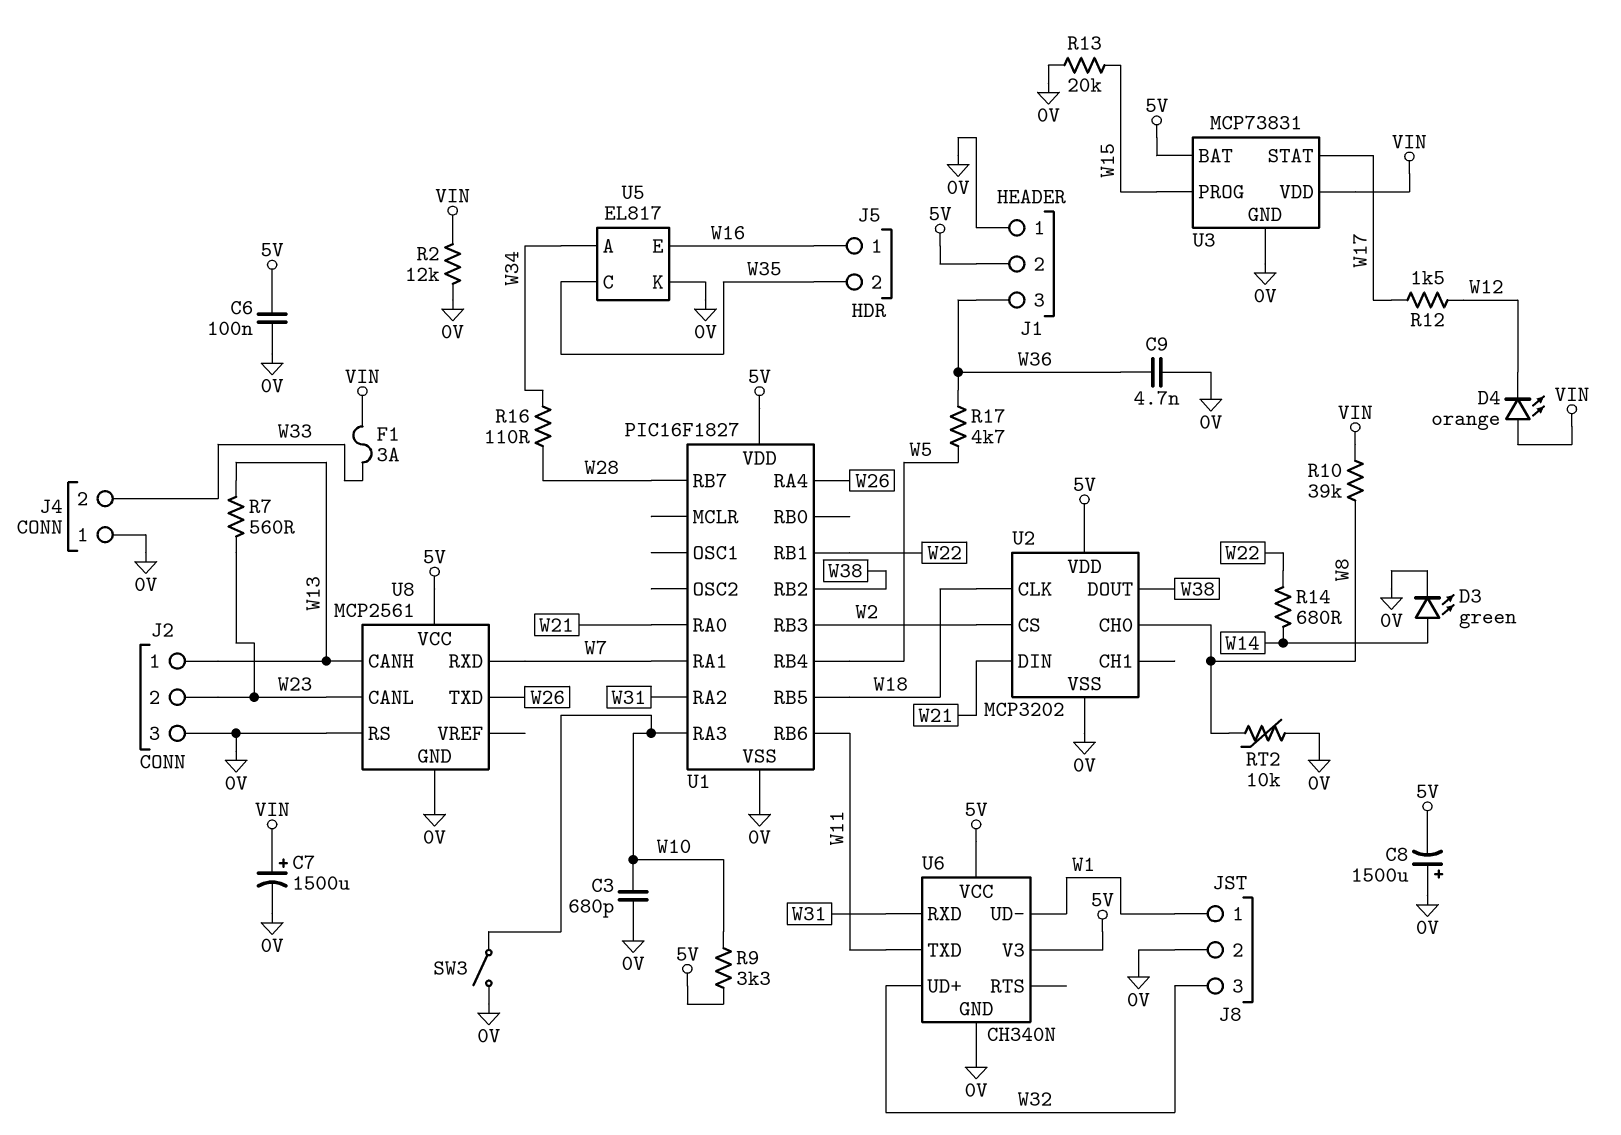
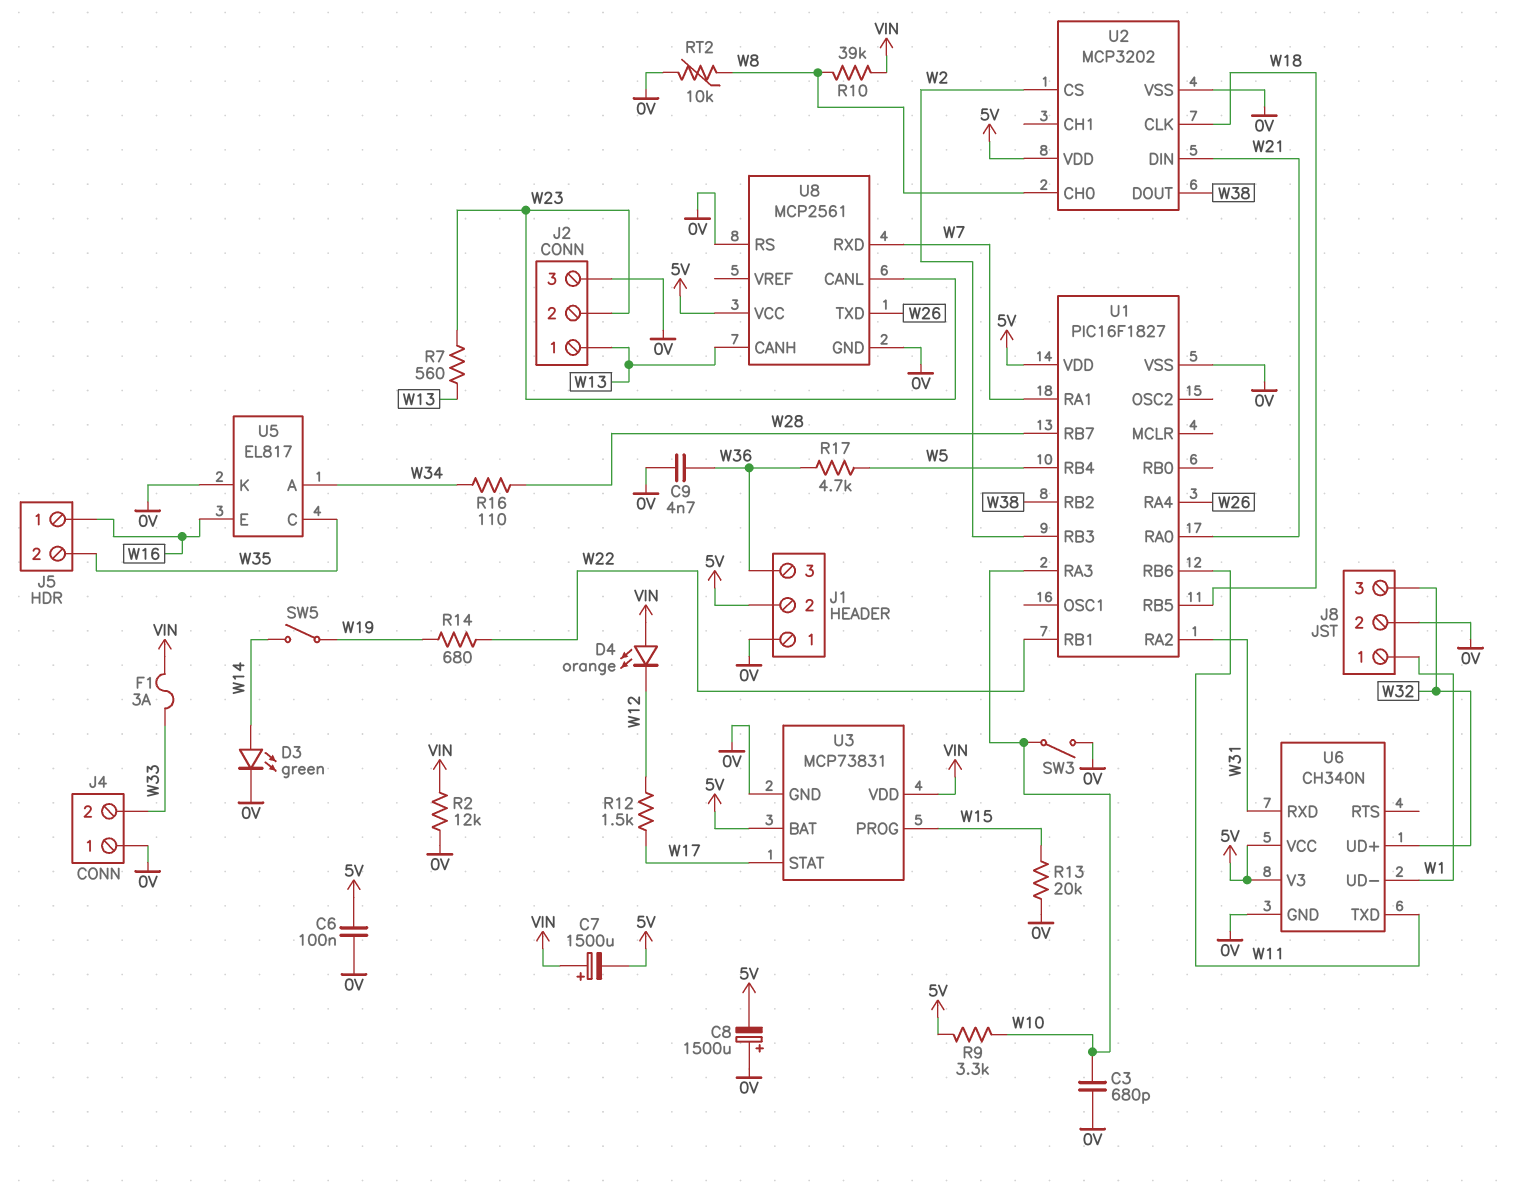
C7: 1500uF (plus VIN, minus 0V) -> 1500uF (plus VIN, minus 5V)
R14: 680 (W14, W22) -> 680 (W19, W22)
SW5: none -> switch (W14, W19)

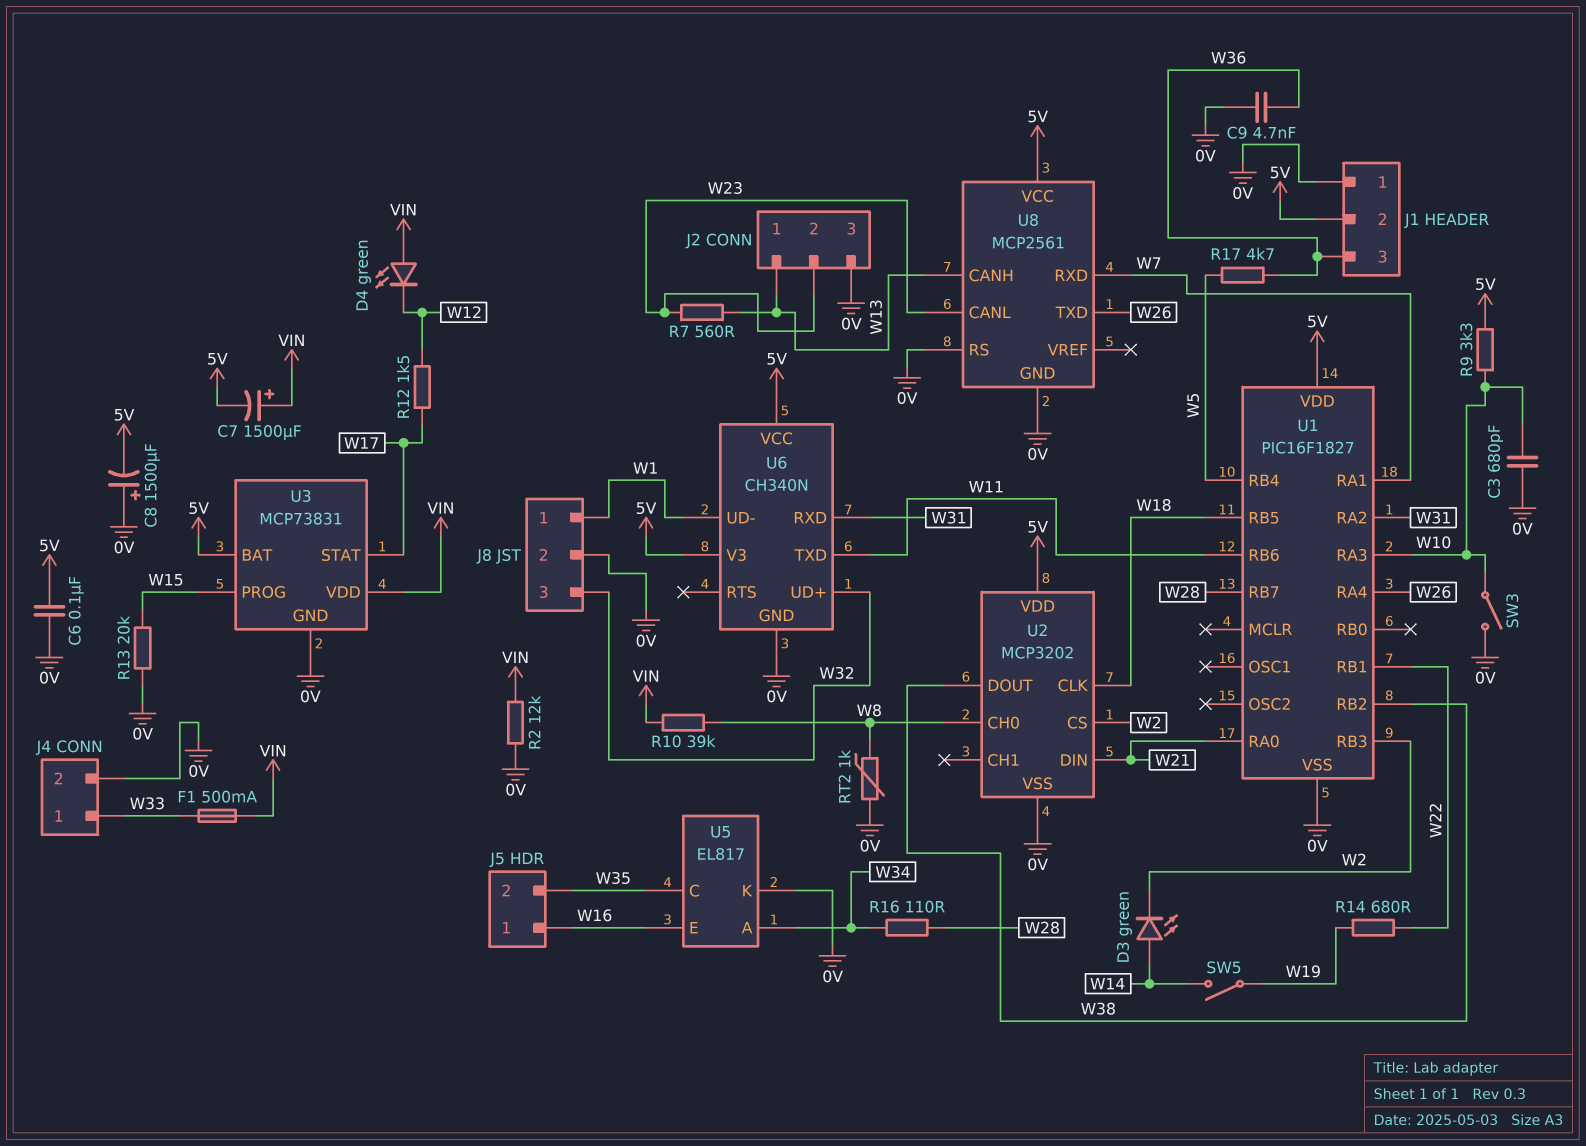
D3: LED green (A W14, K 0V) -> LED green (A W14, K W2)
D4: LED orange (A VIN, K W12) -> LED green (A VIN, K W12)
F1: 3A (VIN, W33) -> 500mA (VIN, W33)
J4 pin 1: 0V -> W33
J4 pin 2: W33 -> 0V
RT2: 10k (0V, W8) -> 1k (0V, W8)

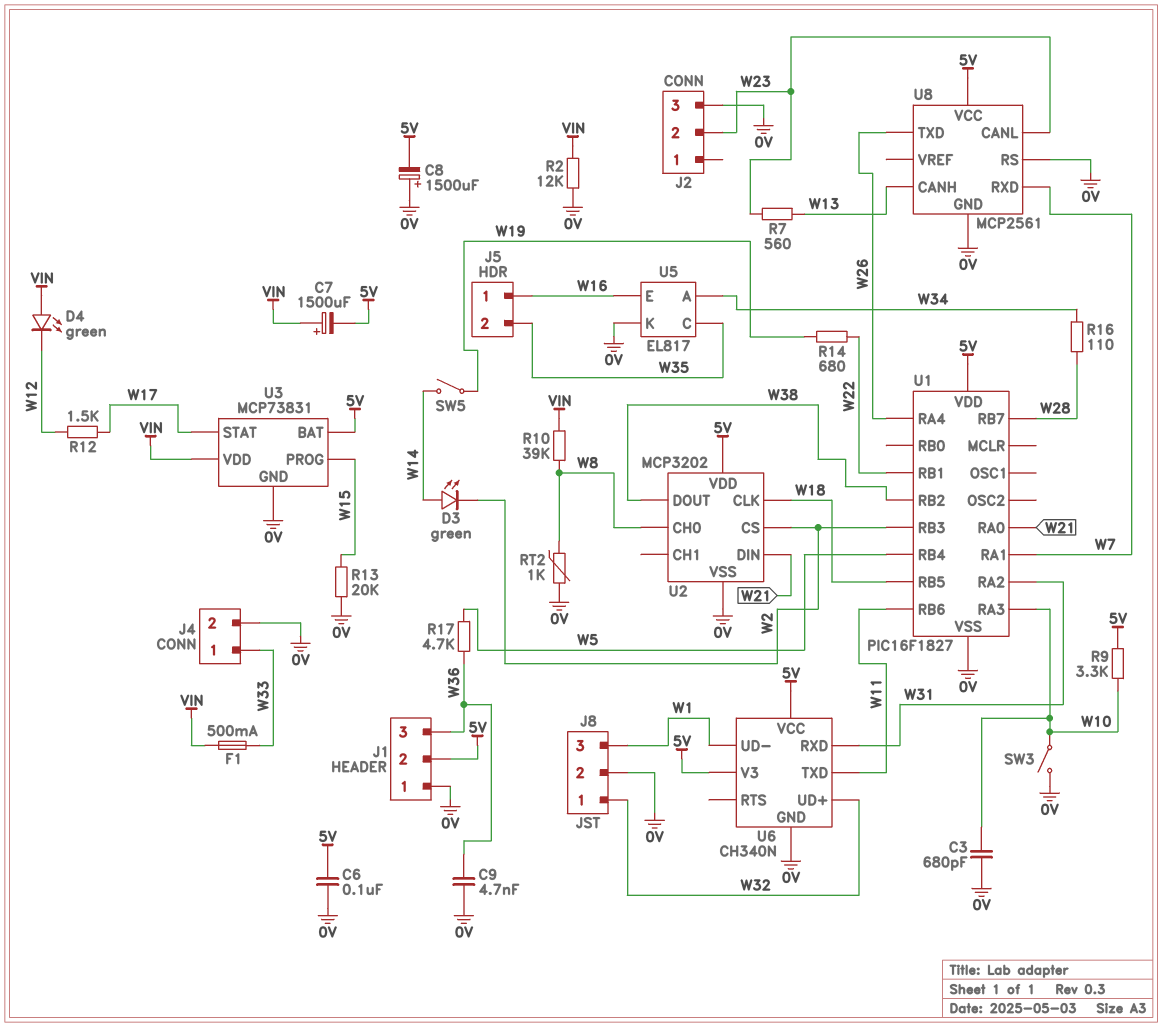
J2 pin 1: W13 -> none
J8 pin 1: W1 -> W32
J8 pin 3: W32 -> W1

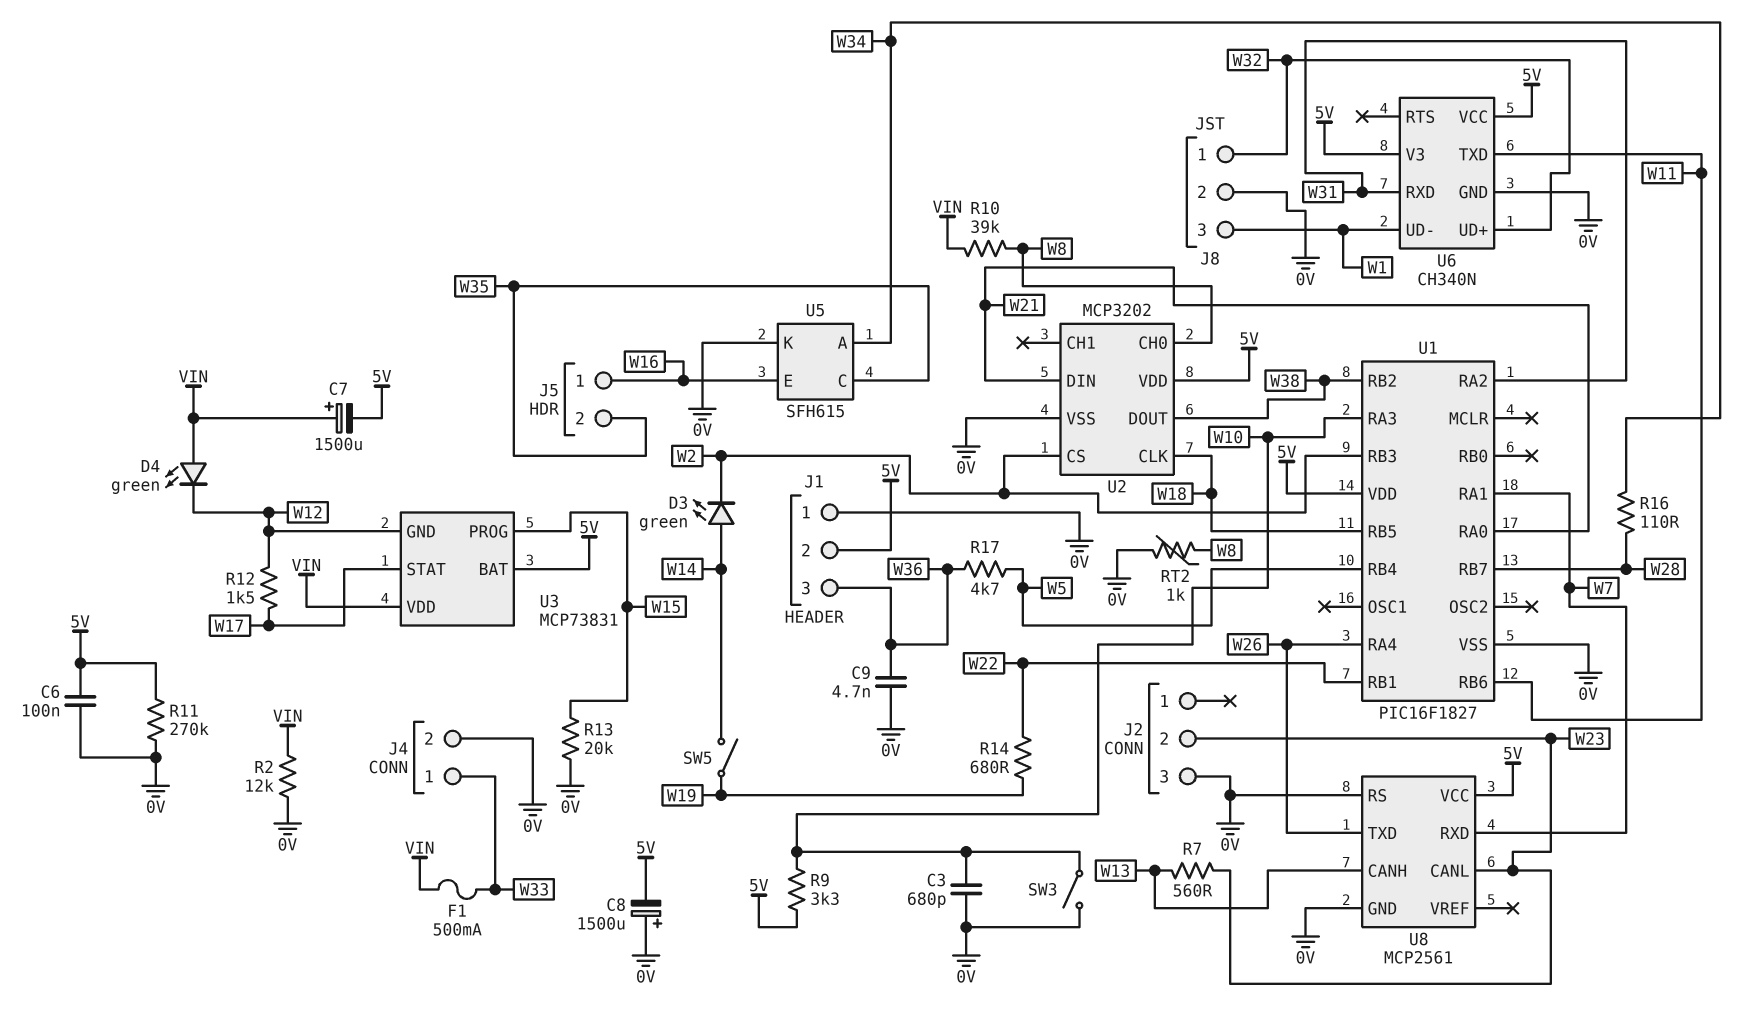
R11: none -> 270k (0V, 5V)
U3 pin GND: 0V -> W12
U5: EL817 -> SFH615

